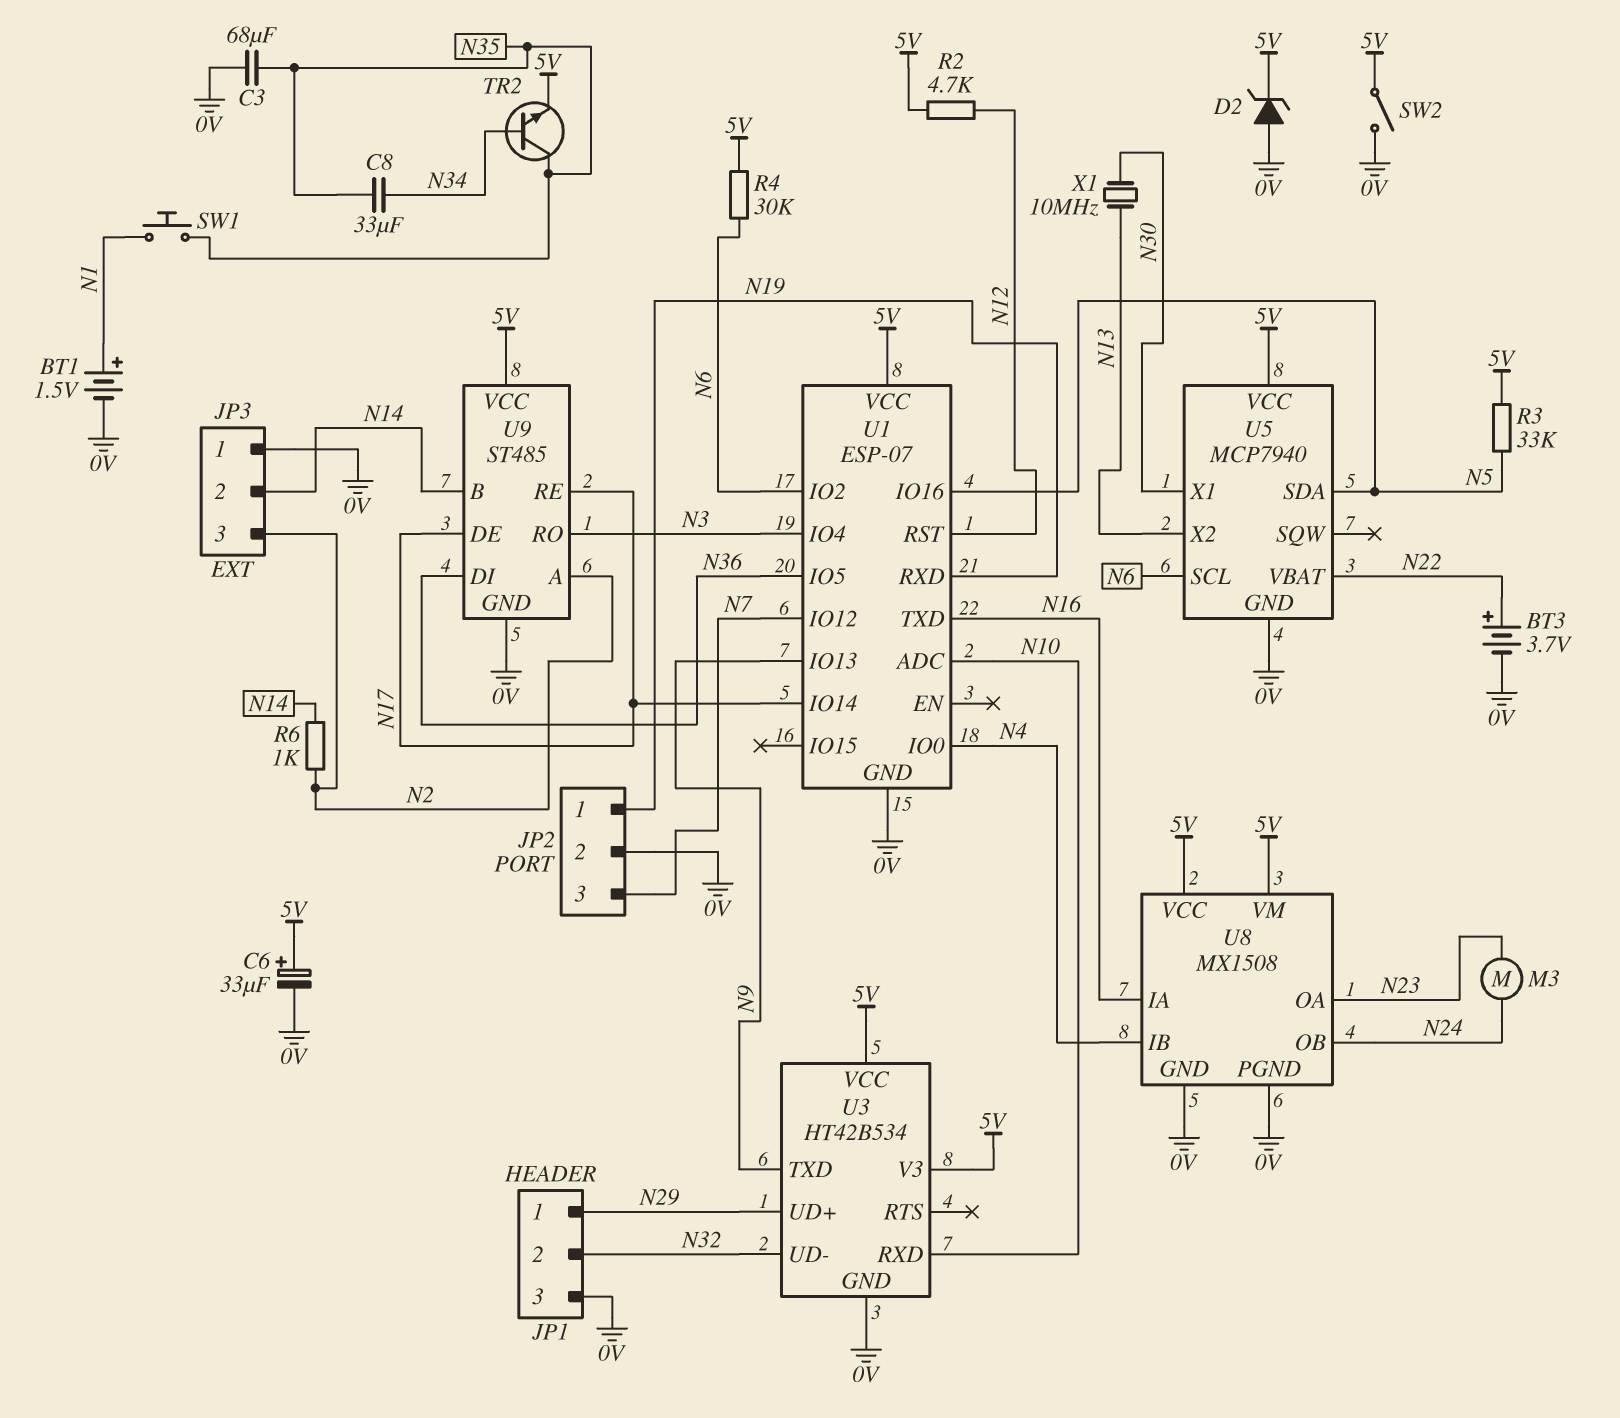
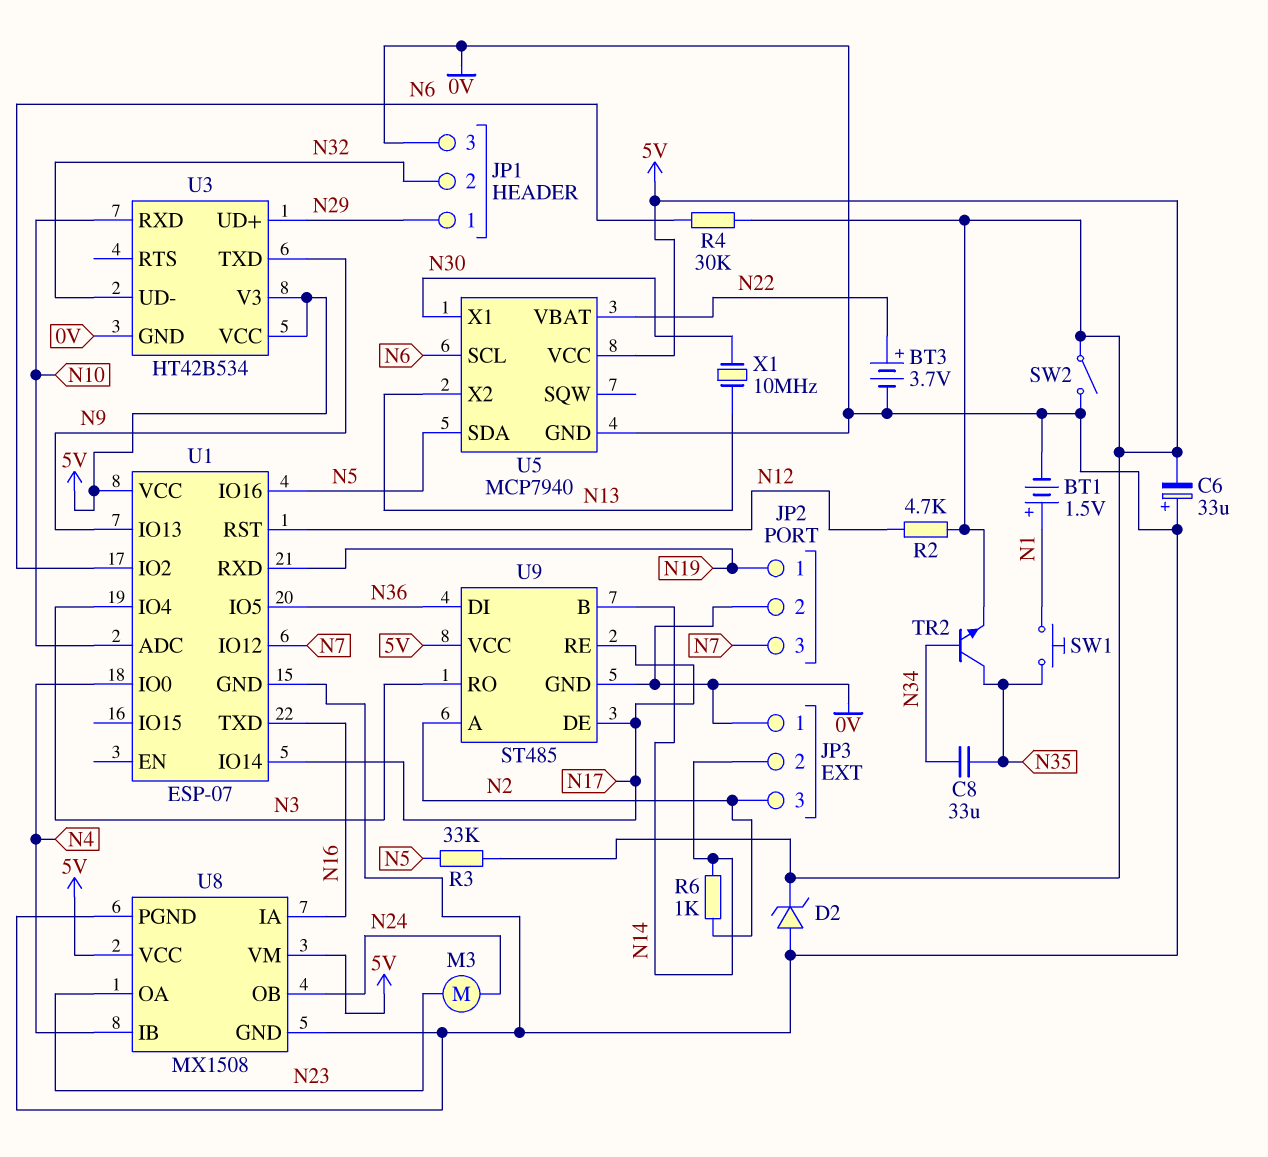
C3: 68uF (0V, N35) -> none
C6: 33uF (plus 5V, minus 0V) -> 33uF (plus 0V, minus 5V)

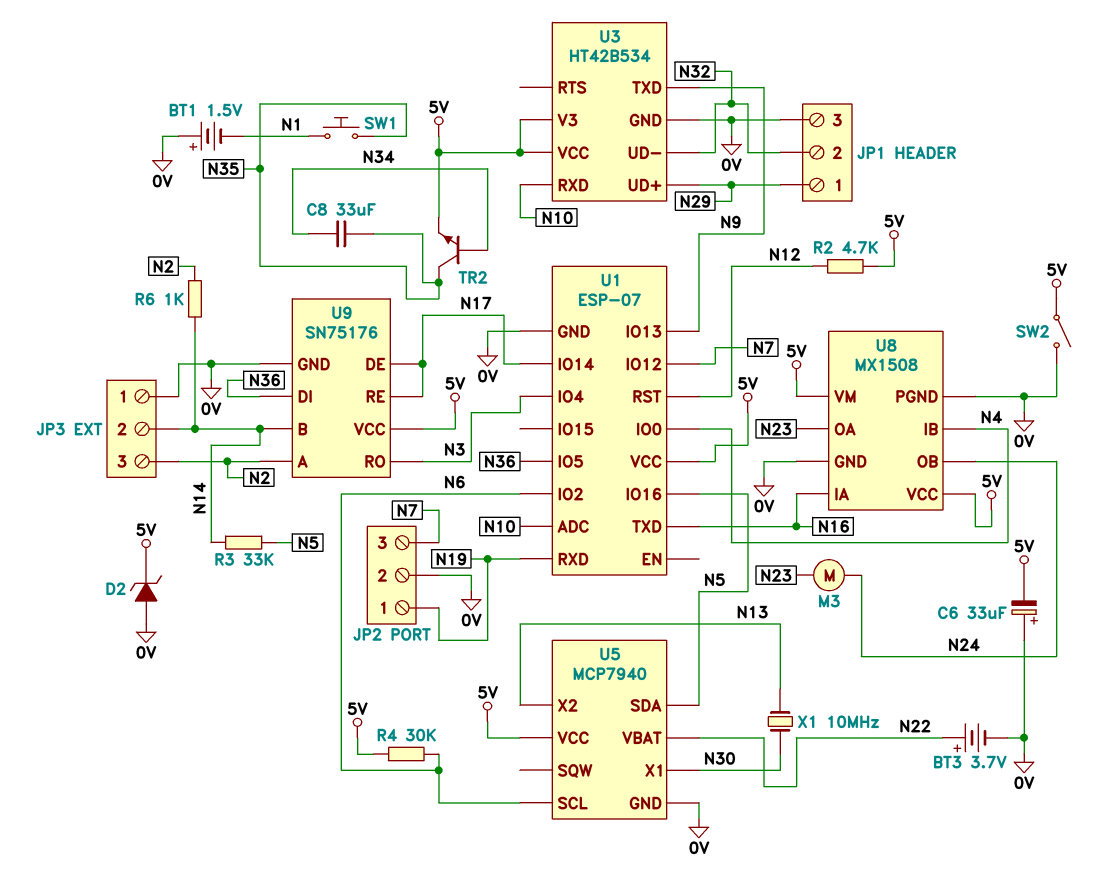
BT1: 1.5V (plus N1, minus 0V) -> 1.5V (plus 0V, minus N1)
R3: 33k (5V, N5) -> 33k (N5, N14)
U9: ST485 -> SN75176

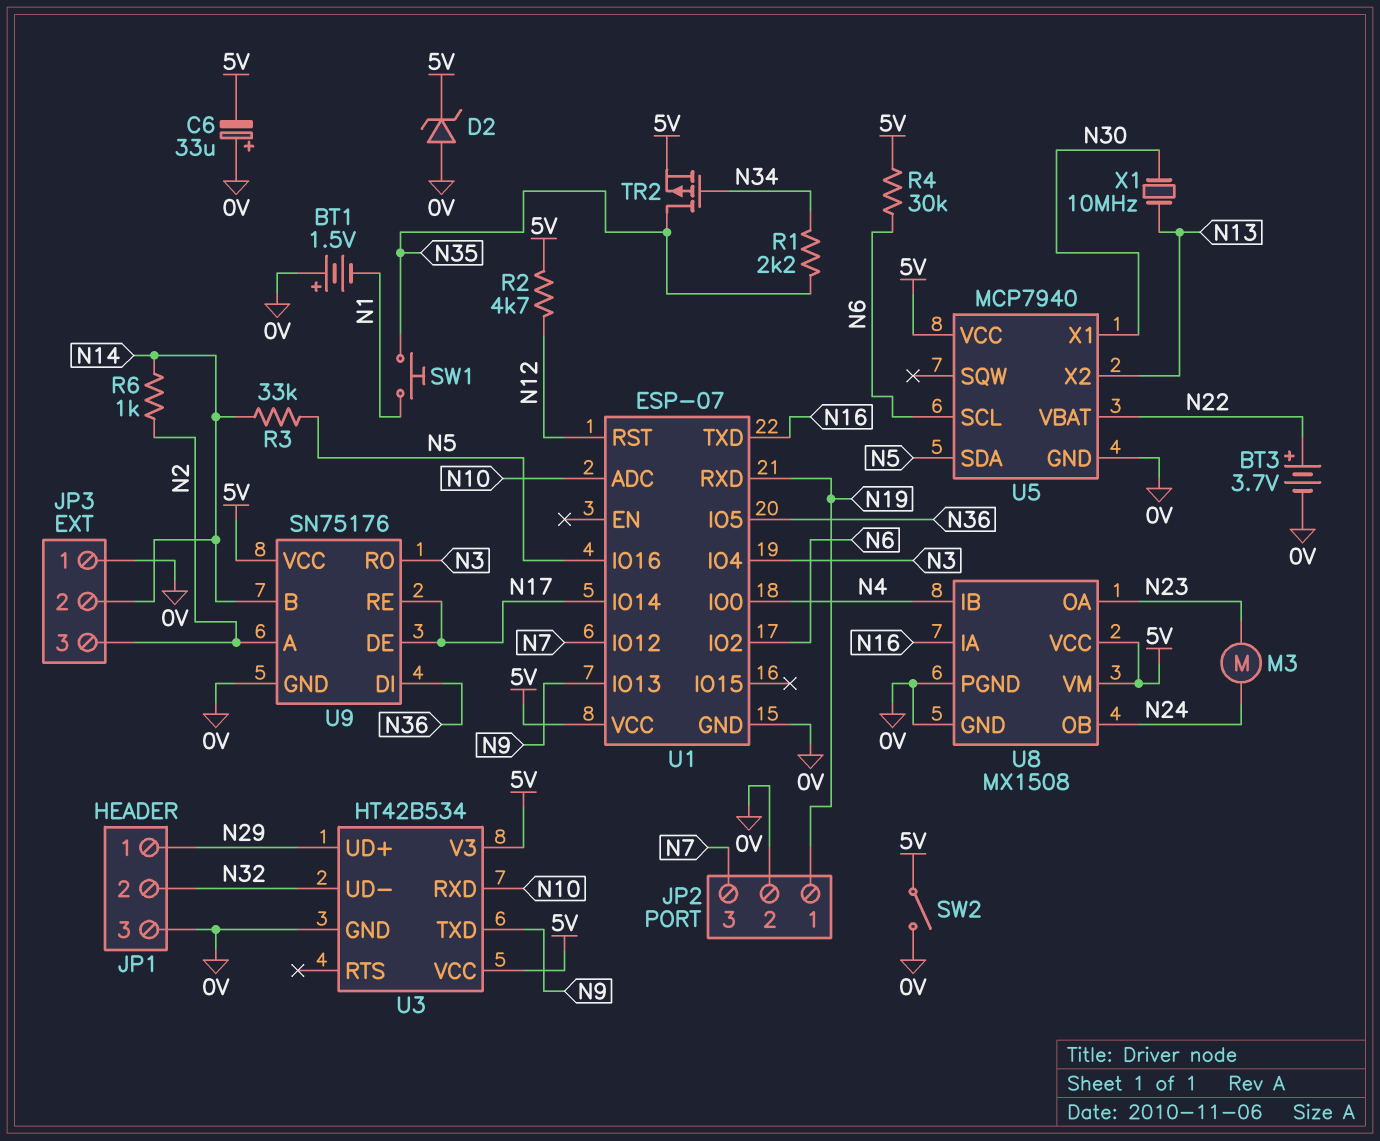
C8: 33uF (N34, N35) -> none
R1: none -> 2.2k (N34, N35)
TR2: NPN (B N34, C N35, E 5V) -> PMOS (G N34, D N35, S 5V)

